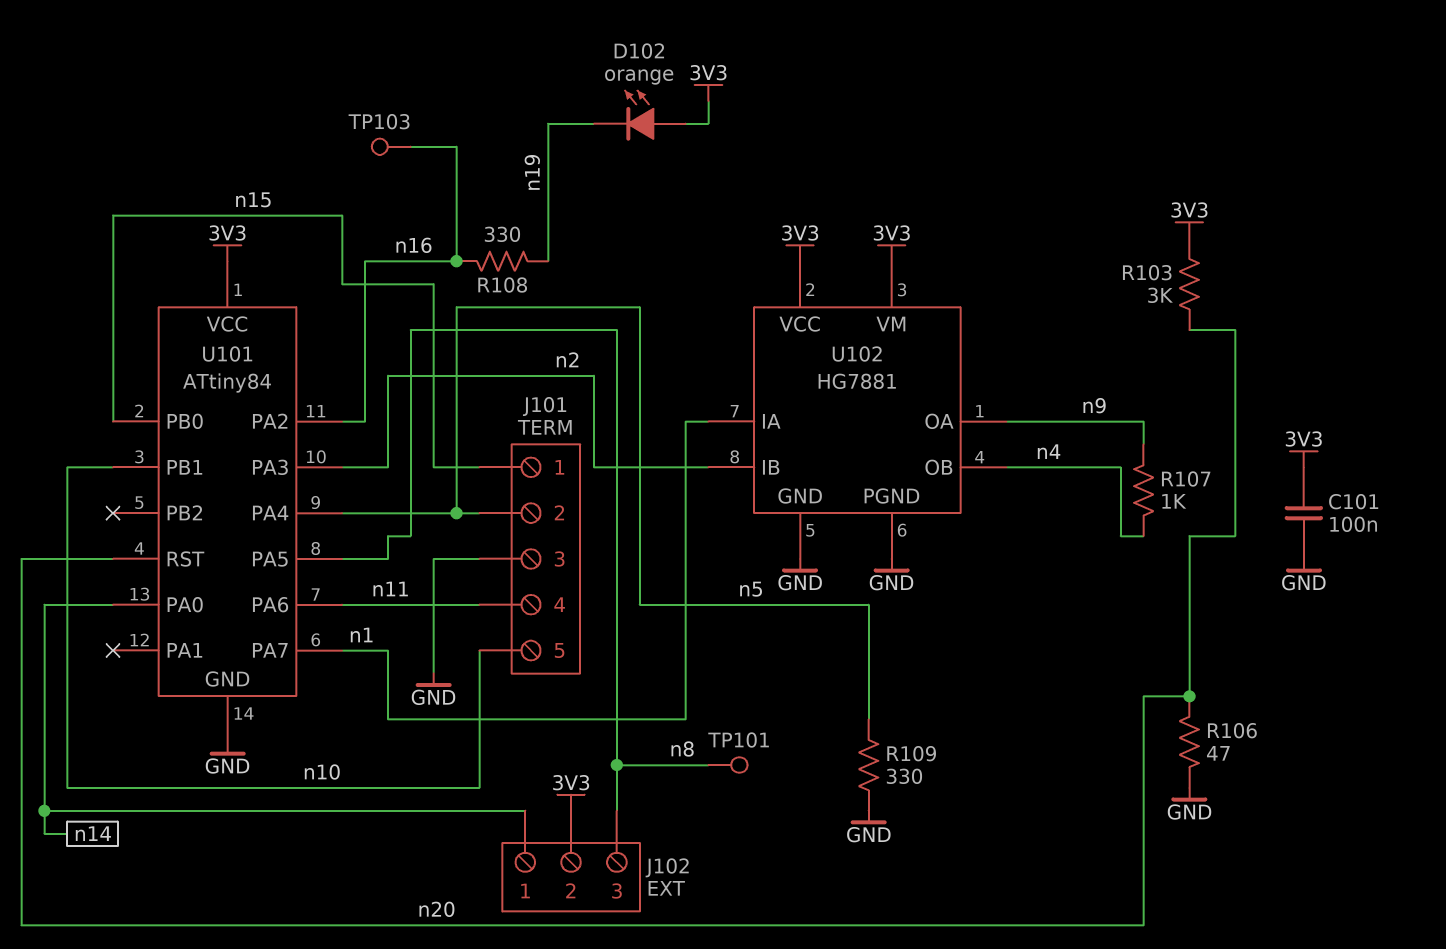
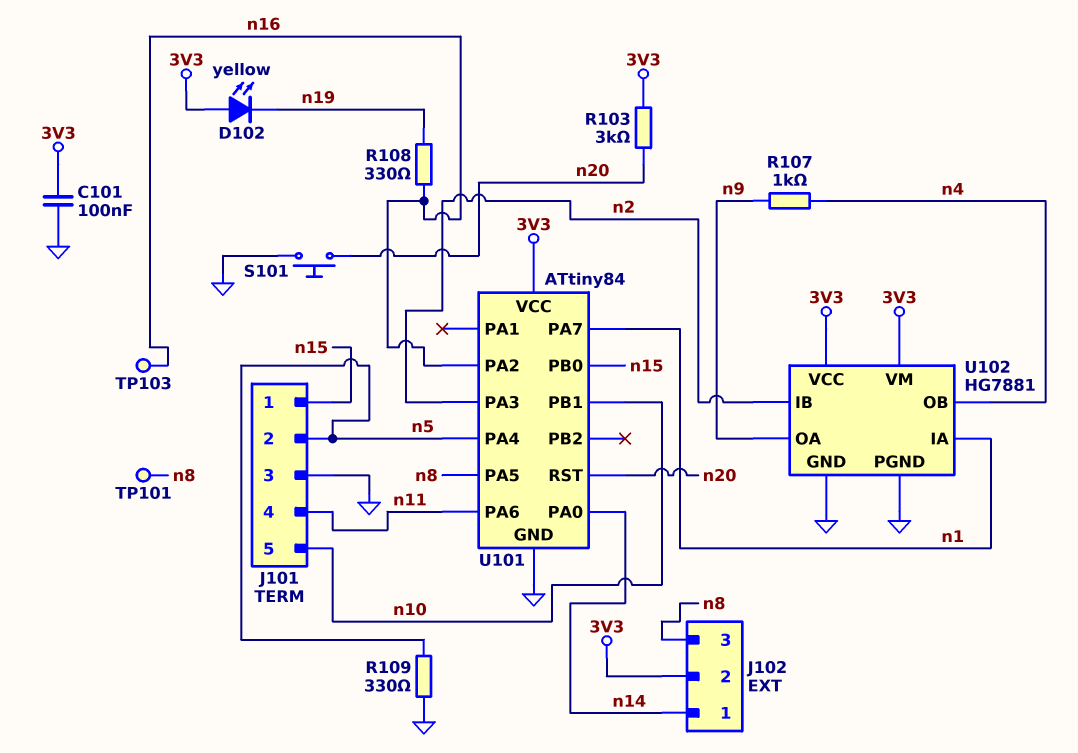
D102: LED orange (A 3V3, K n19) -> LED yellow (A 3V3, K n19)
R106: 47 (GND, n20) -> none
S101: none -> button (GND, n20)

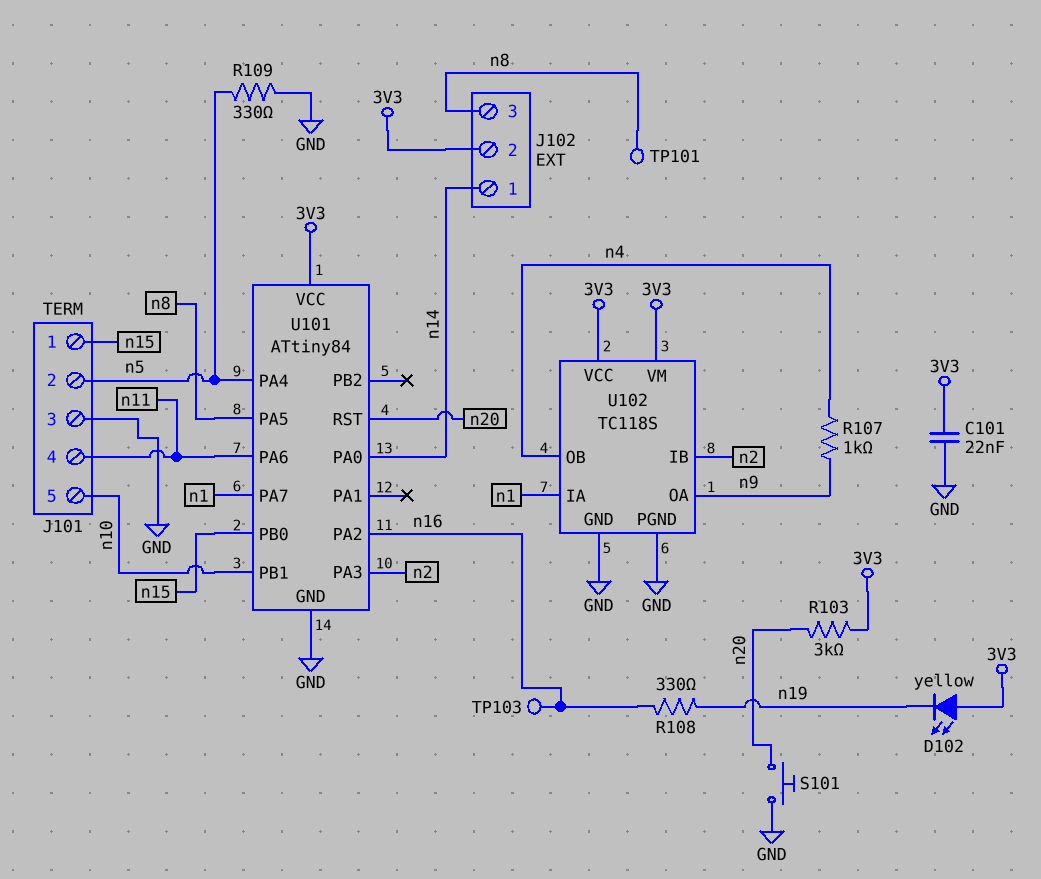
C101: 100nF (3V3, GND) -> 22nF (3V3, GND)
U102: HG7881 -> TC118S

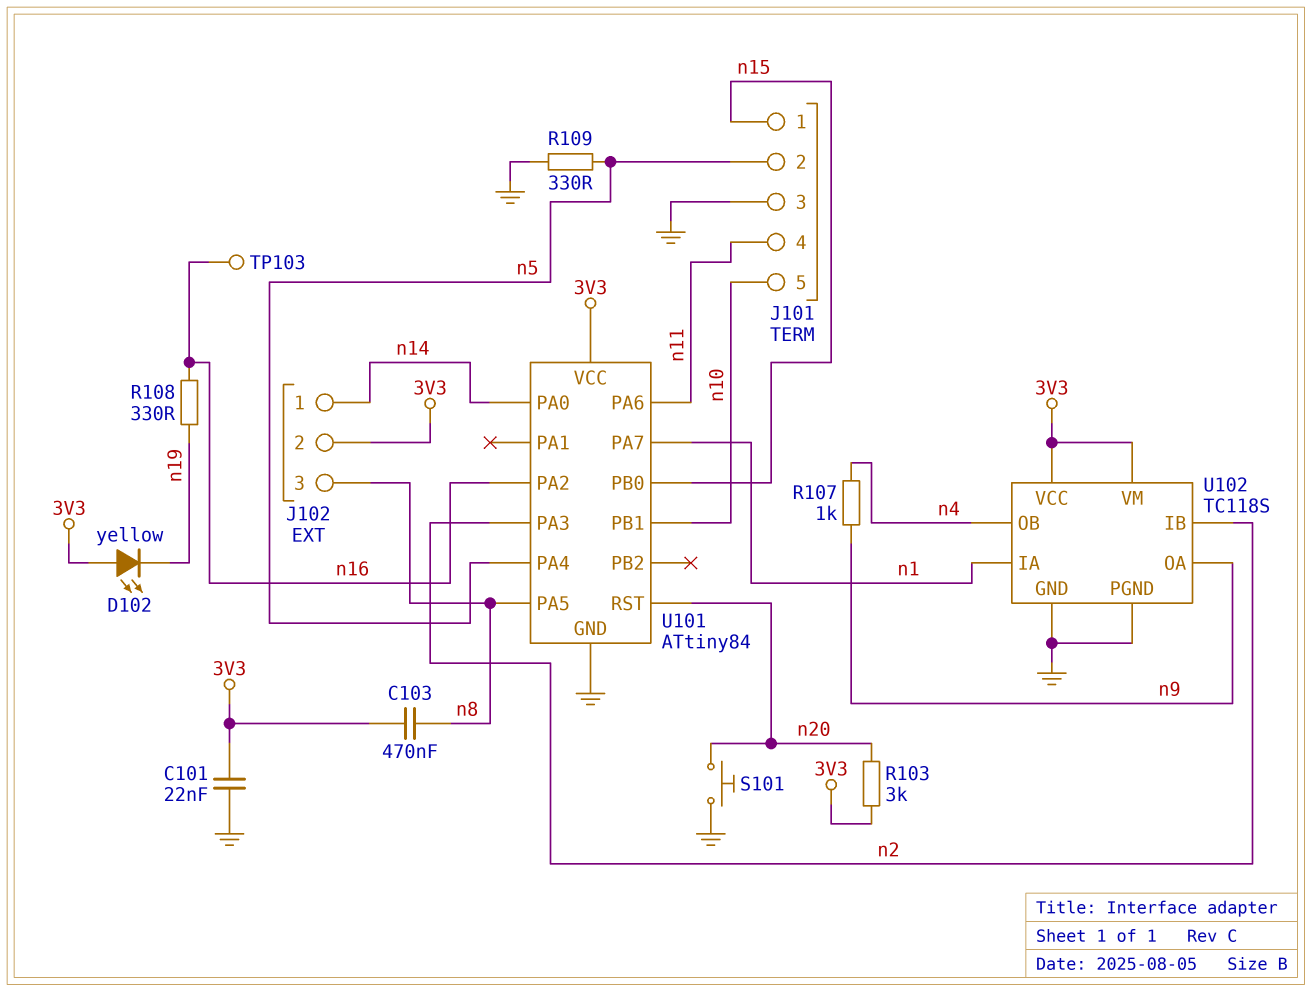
C103: none -> 470nF (3V3, n8)
TP101: test point (n8) -> none

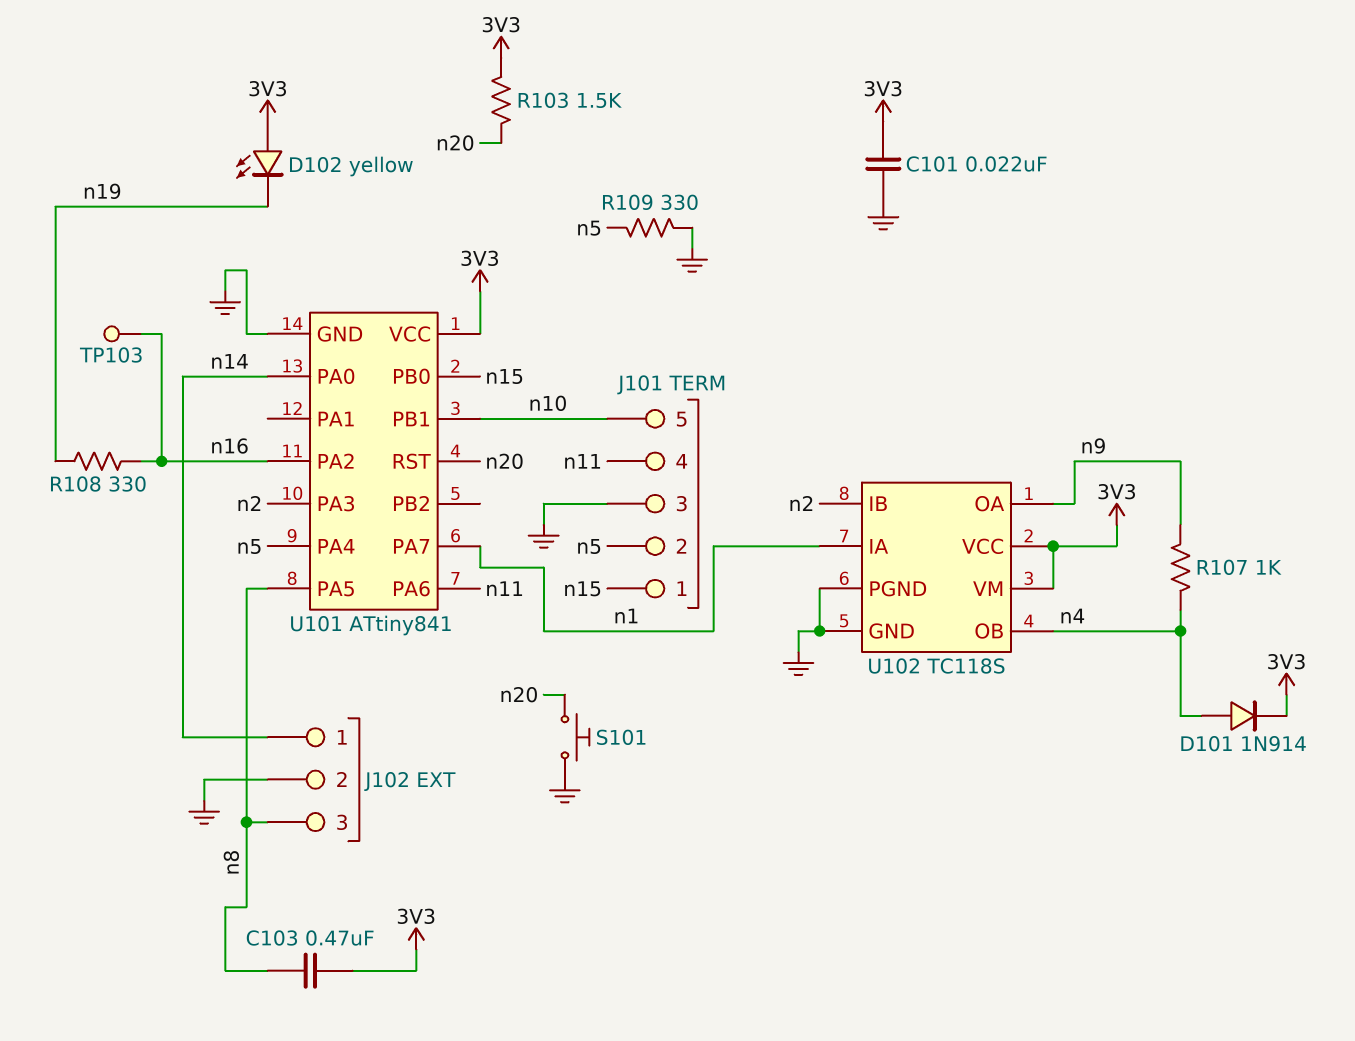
D101: none -> diode 1N914 (A n4, K 3V3)
J102 pin 2: 3V3 -> GND
R103: 3k (3V3, n20) -> 1.5k (3V3, n20)
U101: ATtiny84 -> ATtiny841

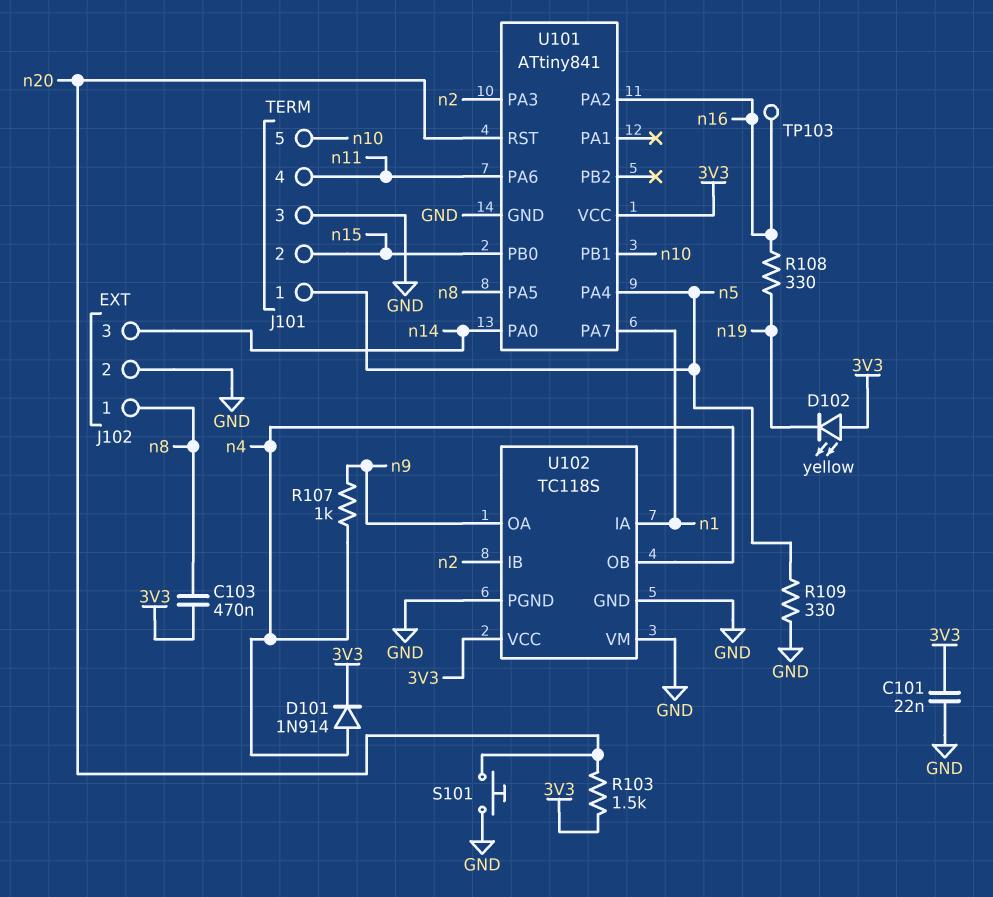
J101 pin 1: n15 -> n5
J101 pin 2: n5 -> n15
J102 pin 1: n14 -> n8
J102 pin 3: n8 -> n14
U102 pin VM: 3V3 -> GND

